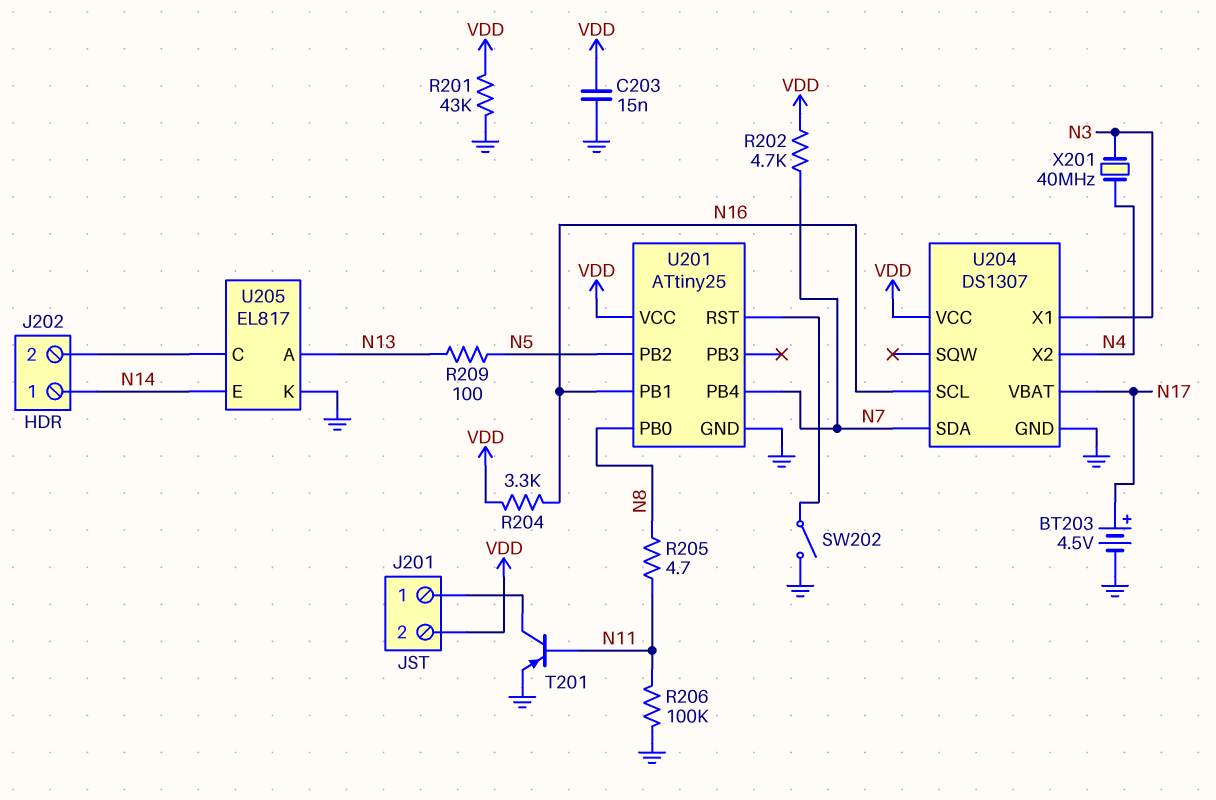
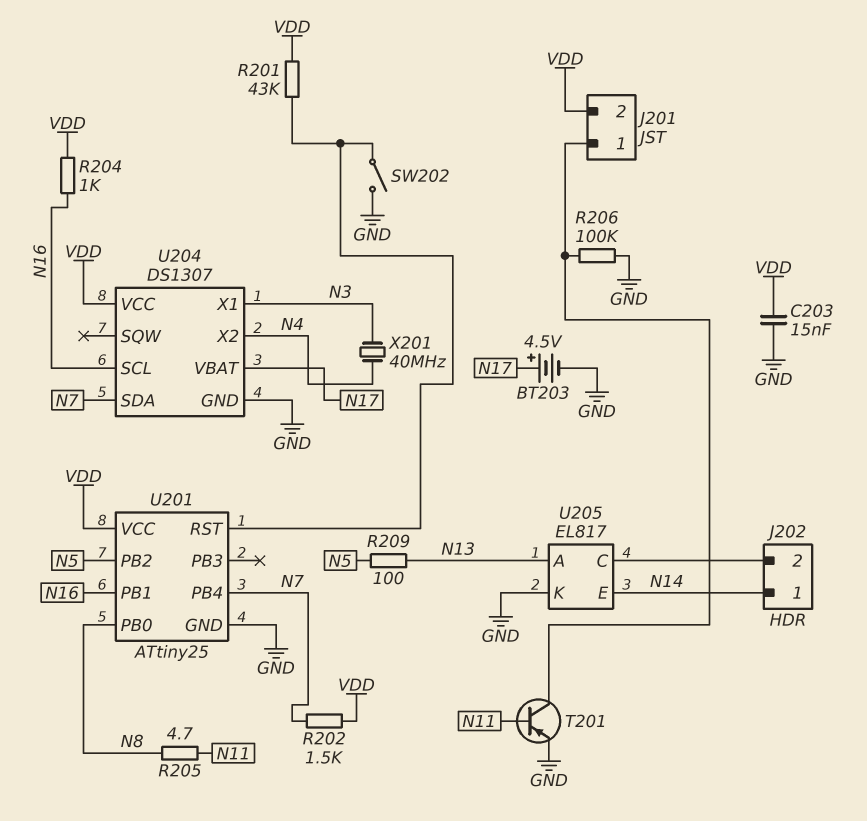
R201: 43k (GND, VDD) -> 43k (U201/RST, VDD)
R202: 4.7k (N7, VDD) -> 1.5k (N7, VDD)
R204: 3.3k (N16, VDD) -> 1k (N16, VDD)
R206: 100k (GND, N11) -> 100k (GND, J201/1)

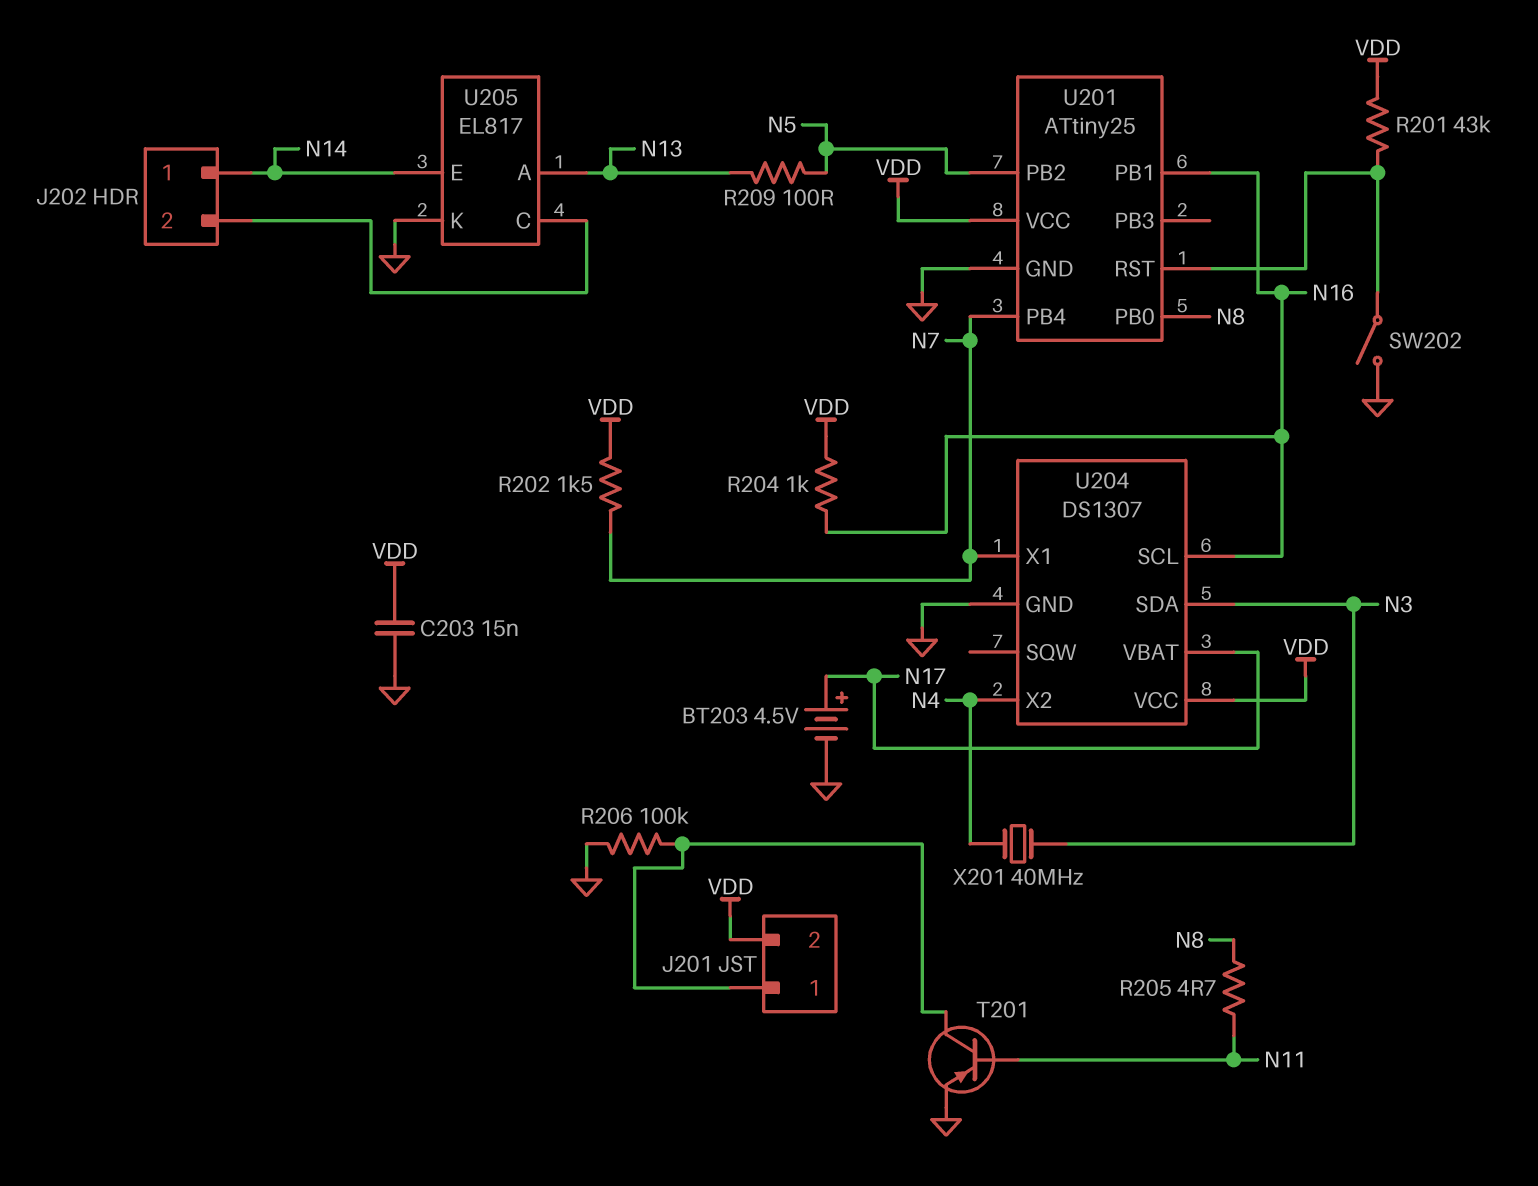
U204 pin SDA: N7 -> N3
U204 pin X1: N3 -> N7

